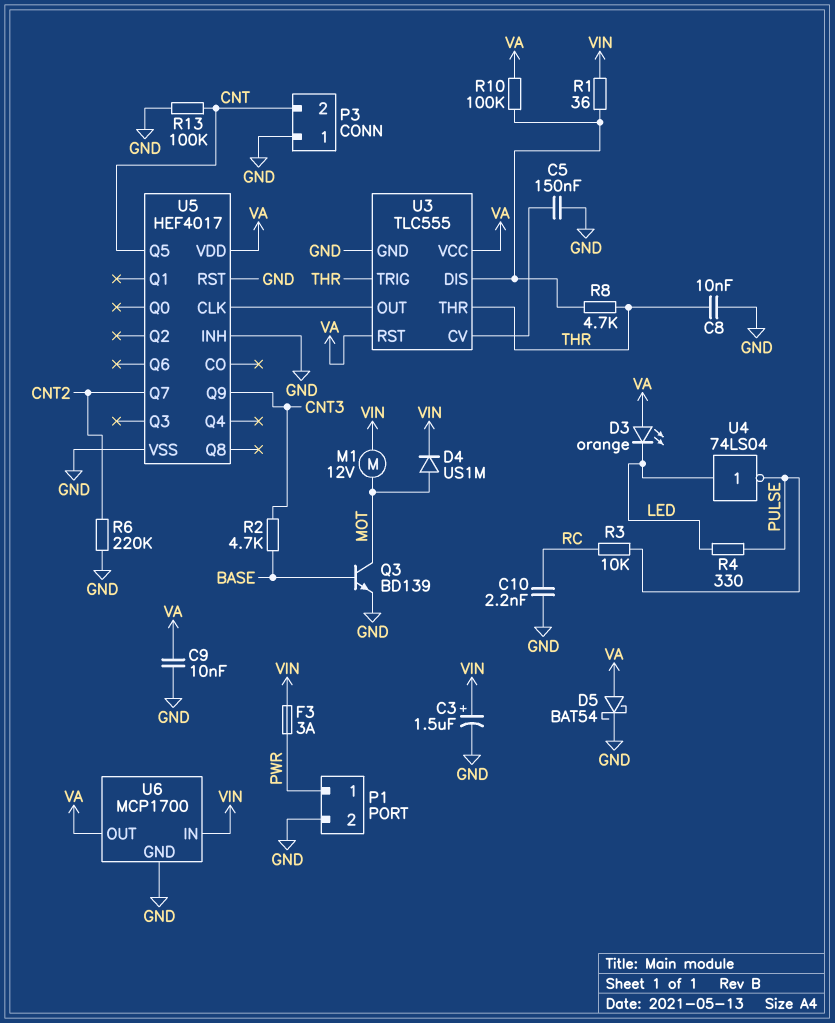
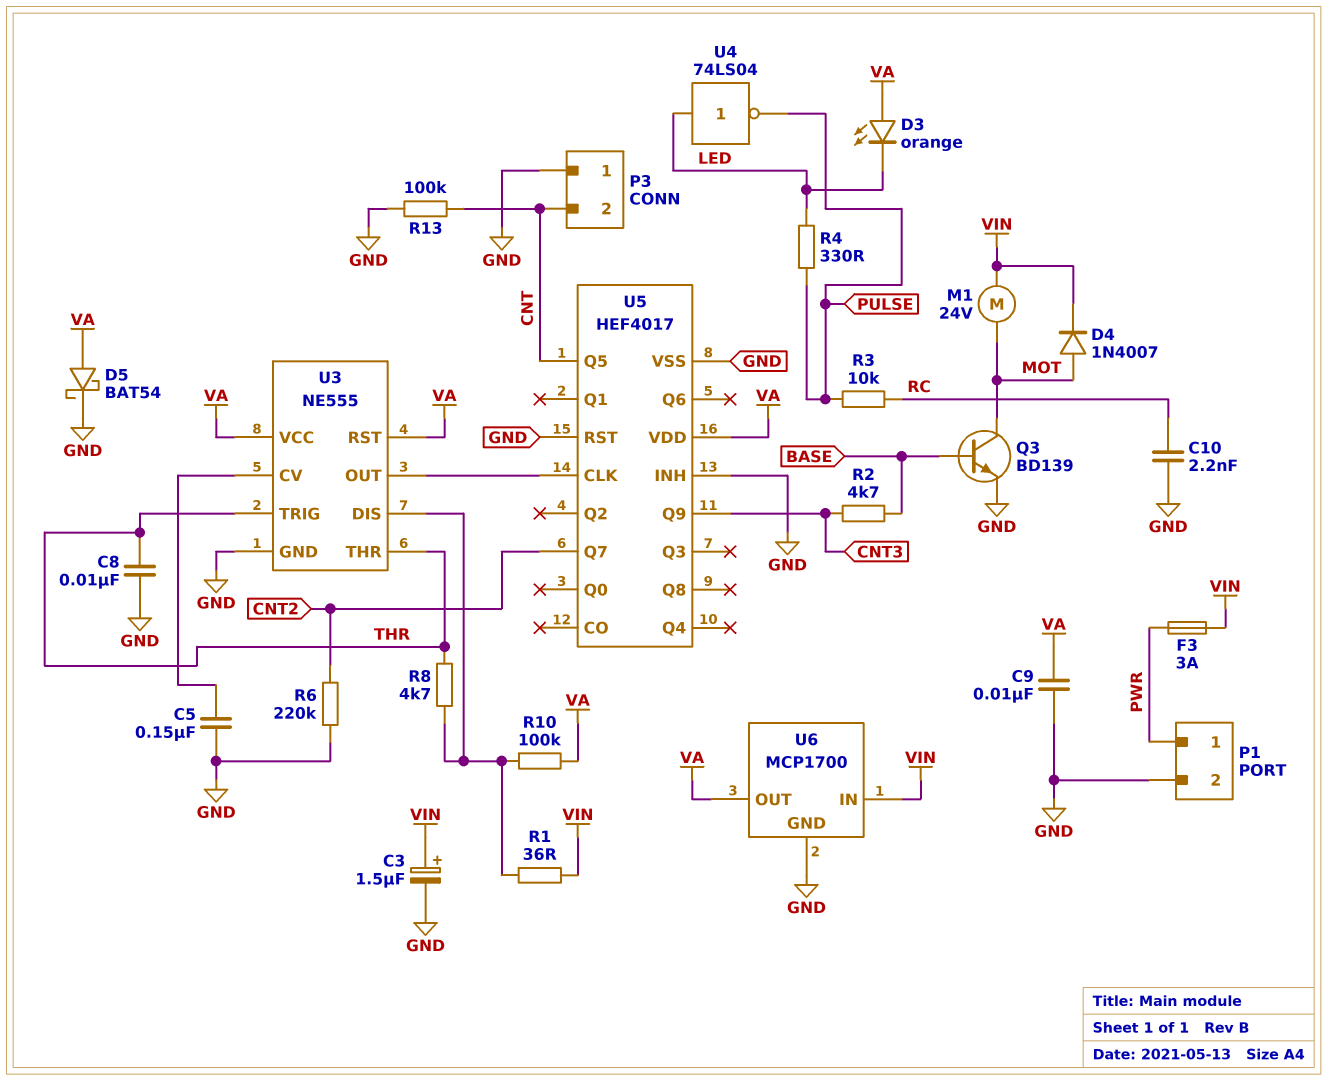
D4: diode US1M (A MOT, K VIN) -> diode 1N4007 (A MOT, K VIN)
M1: motor 12V (MOT, VIN) -> motor 24V (MOT, VIN)
U3: TLC555 -> NE555

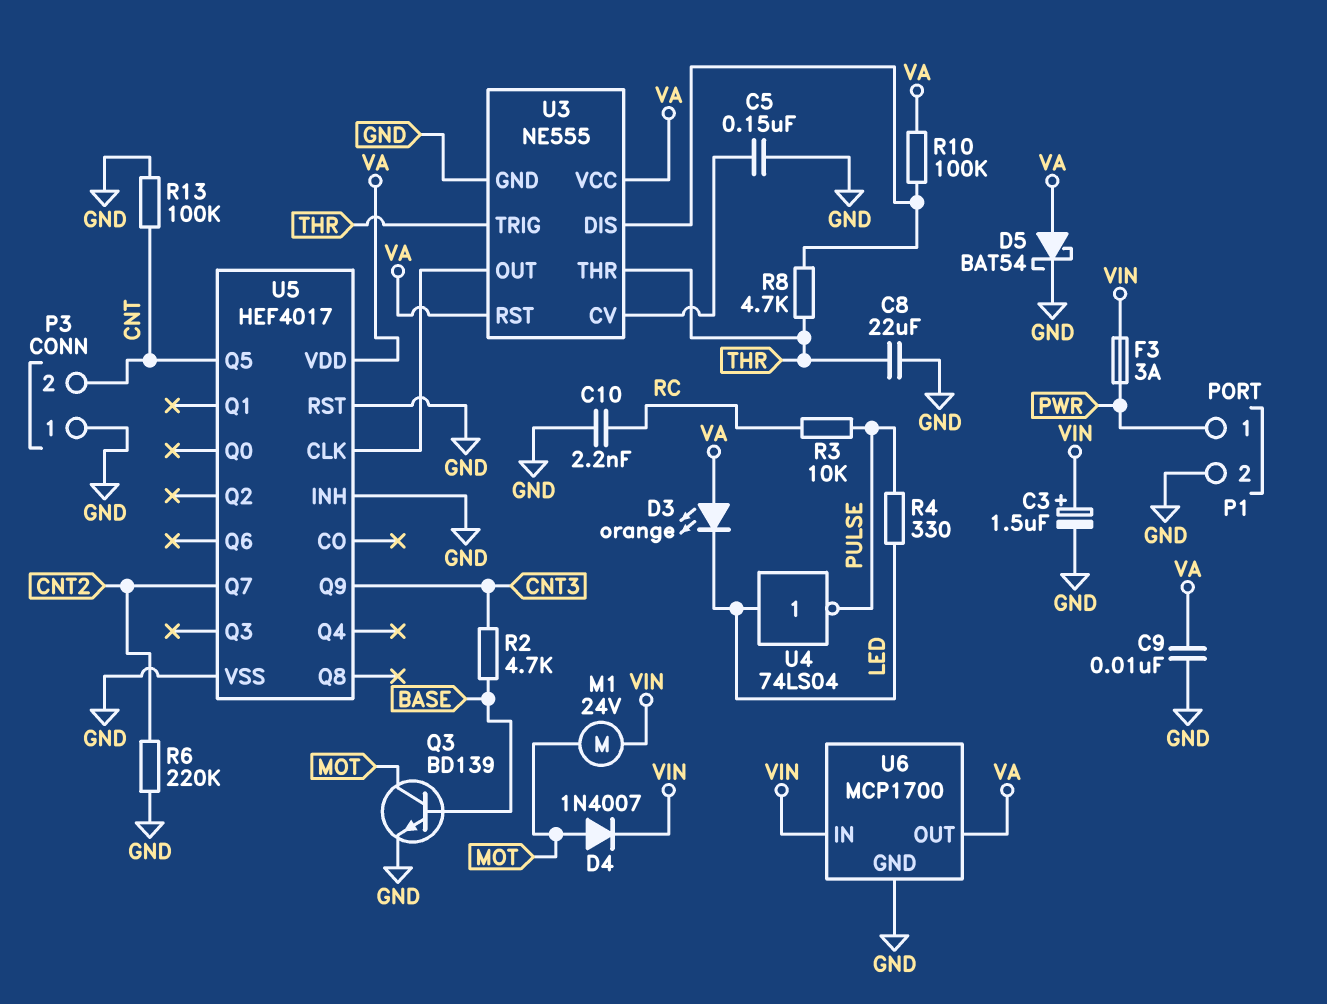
C8: 10nF (GND, THR) -> 22uF (GND, THR)
R1: 36 (U3/DIS, VIN) -> none

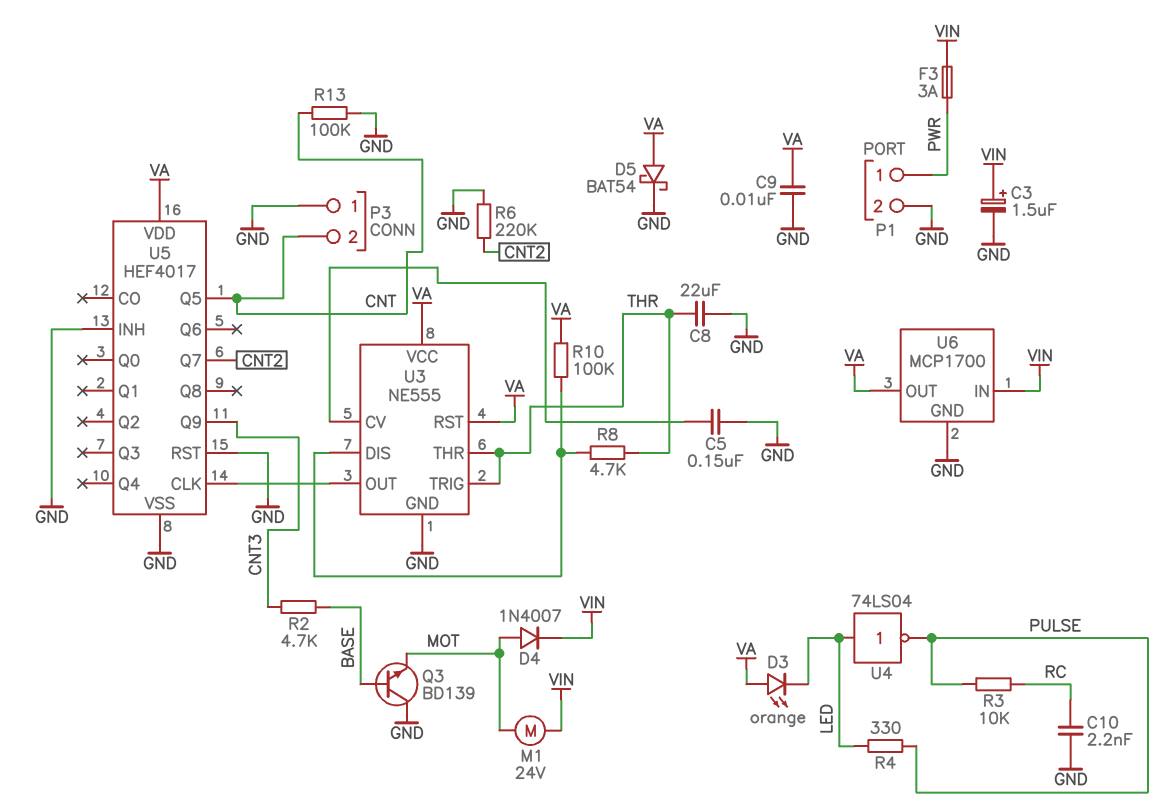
Q3: NPN BD139 (B BASE, C MOT, E GND) -> NPN BD139 (B BASE, C GND, E MOT)

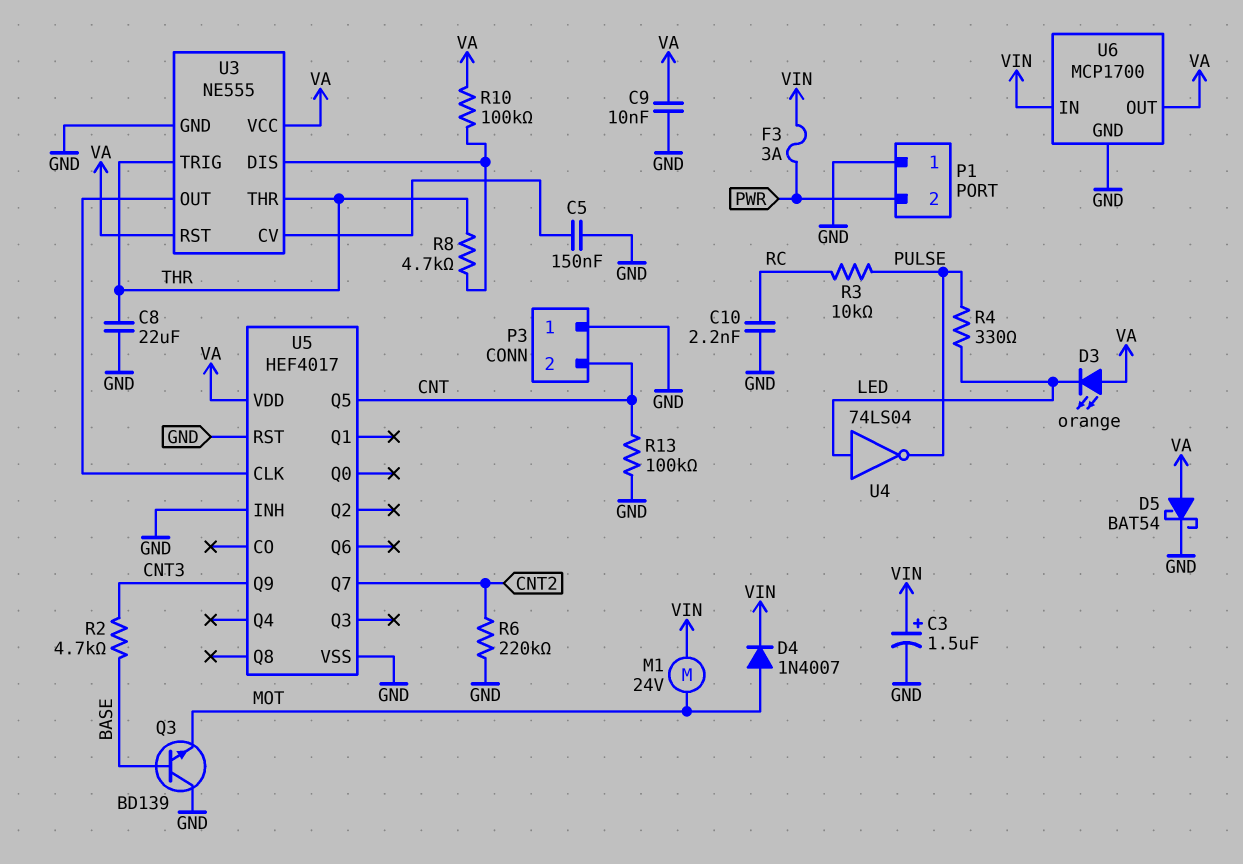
P1 pin 1: PWR -> GND
P1 pin 2: GND -> PWR

